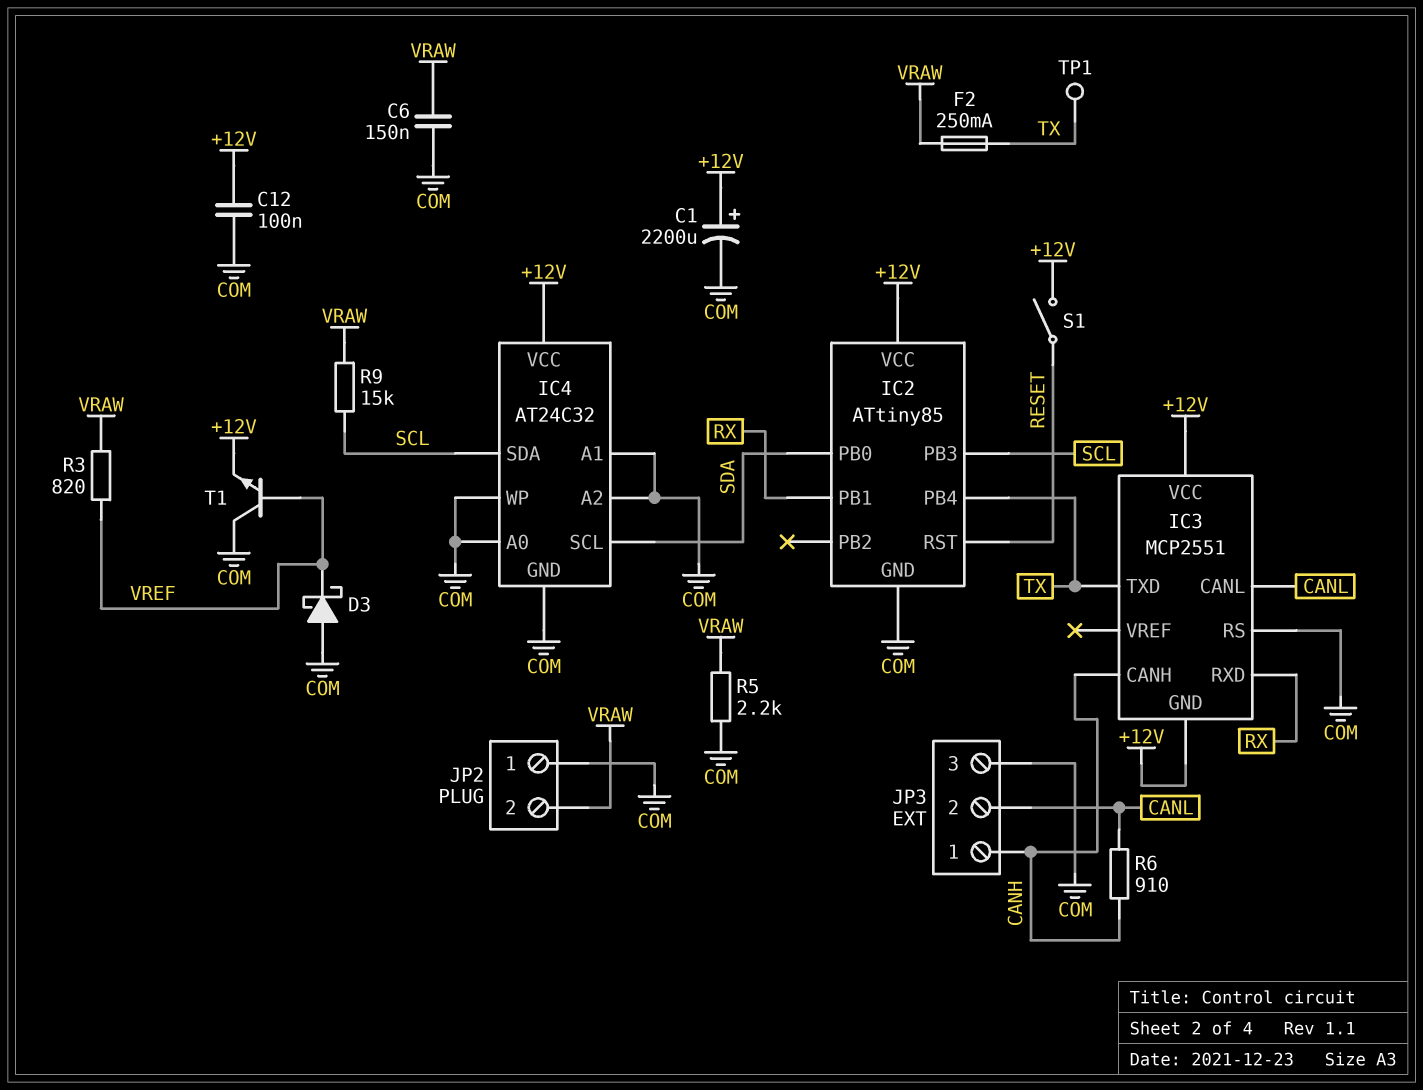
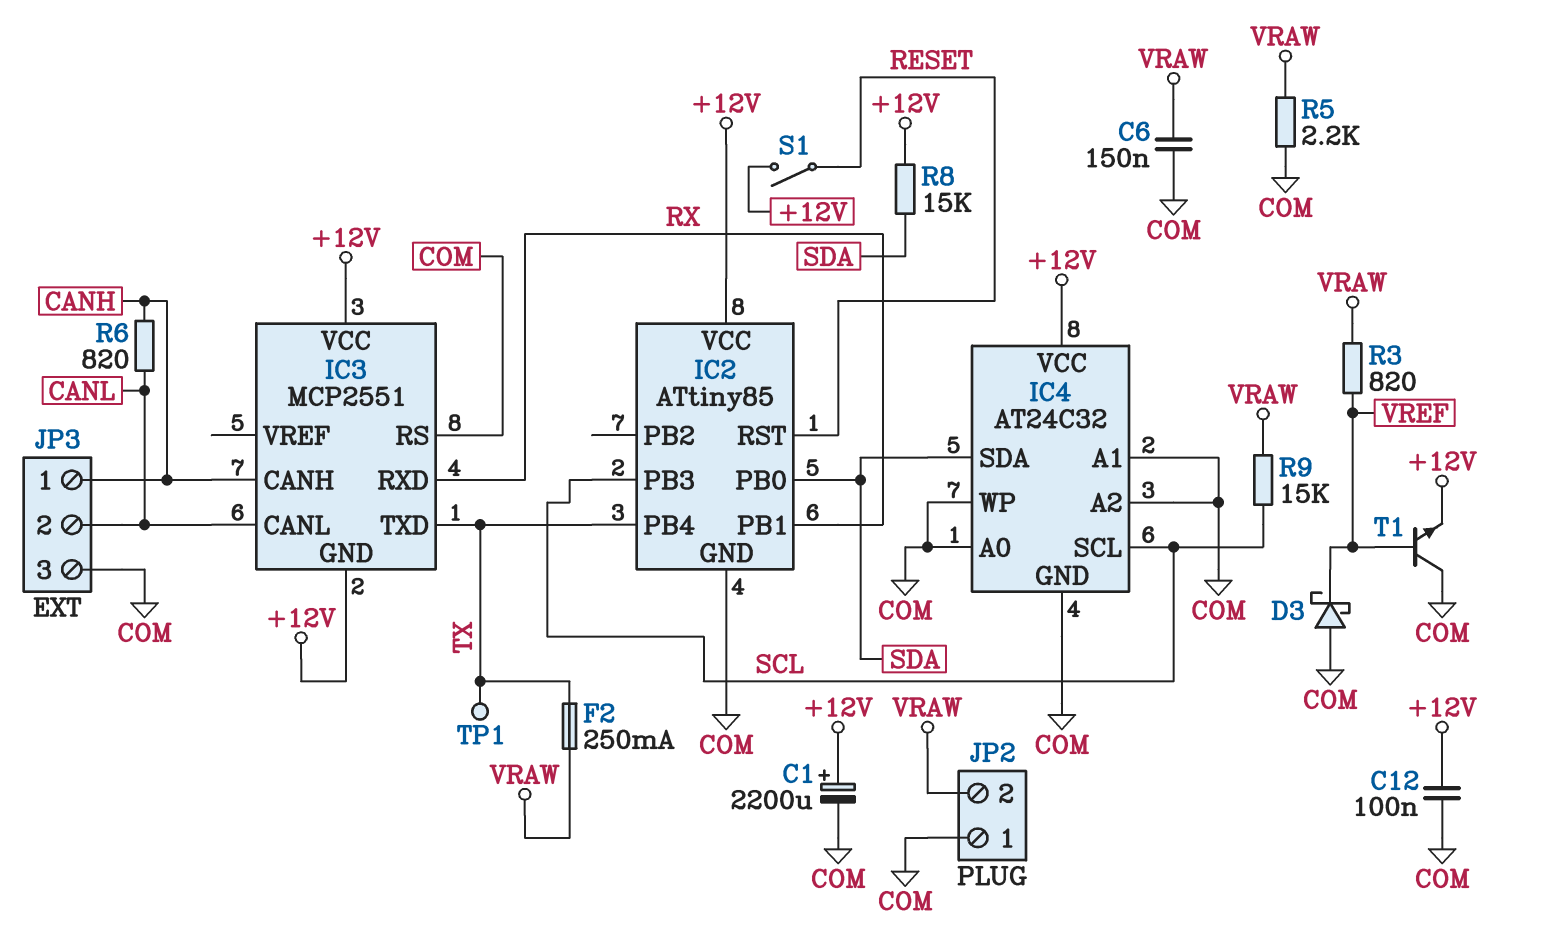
IC4 pin SCL: SDA -> SCL
IC4 pin SDA: SCL -> SDA
R6: 910 (CANH, CANL) -> 820 (CANH, CANL)
R8: none -> 15k (+12V, SDA)

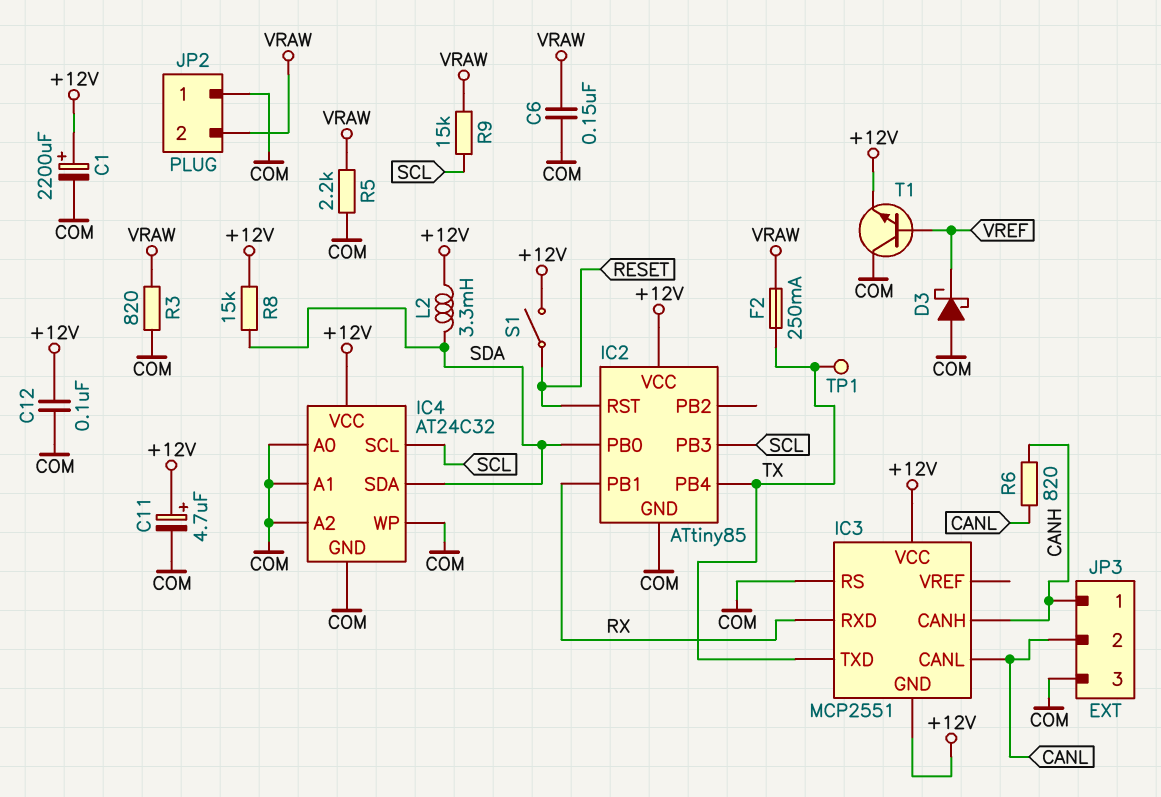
C11: none -> 4.7uF (plus +12V, minus COM)
L2: none -> 3.3mH (+12V, SDA)
R3: 820 (VRAW, VREF) -> 820 (COM, VRAW)

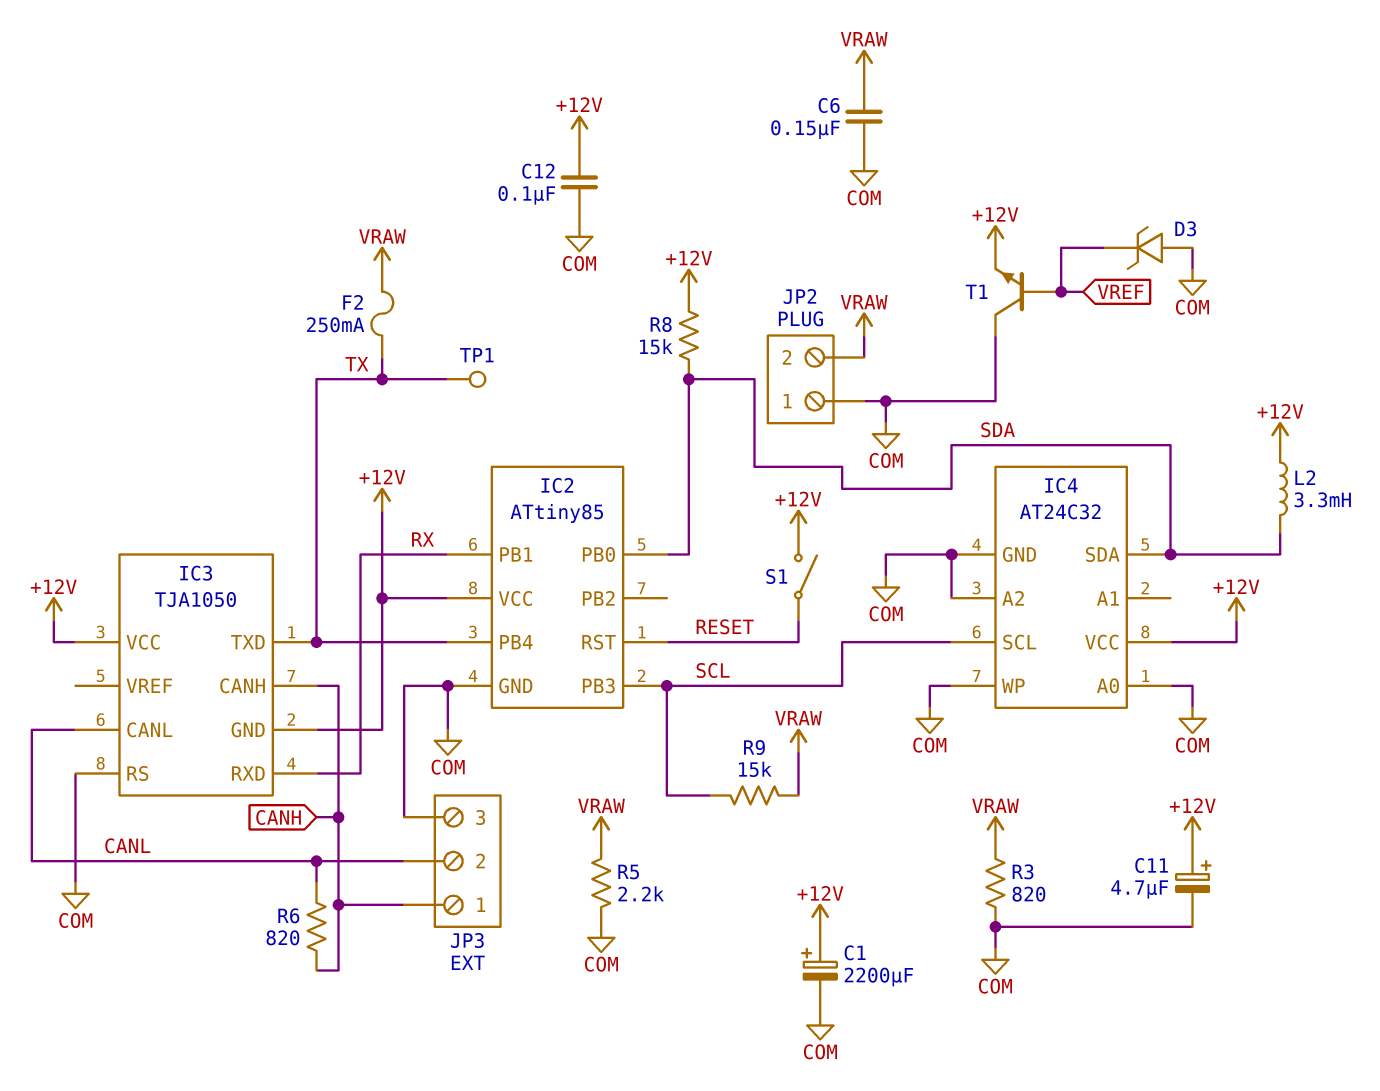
D3: schottky (A COM, K VREF) -> zener (A COM, K VREF)
IC3: MCP2551 -> TJA1050
IC4 pin A1: COM -> none

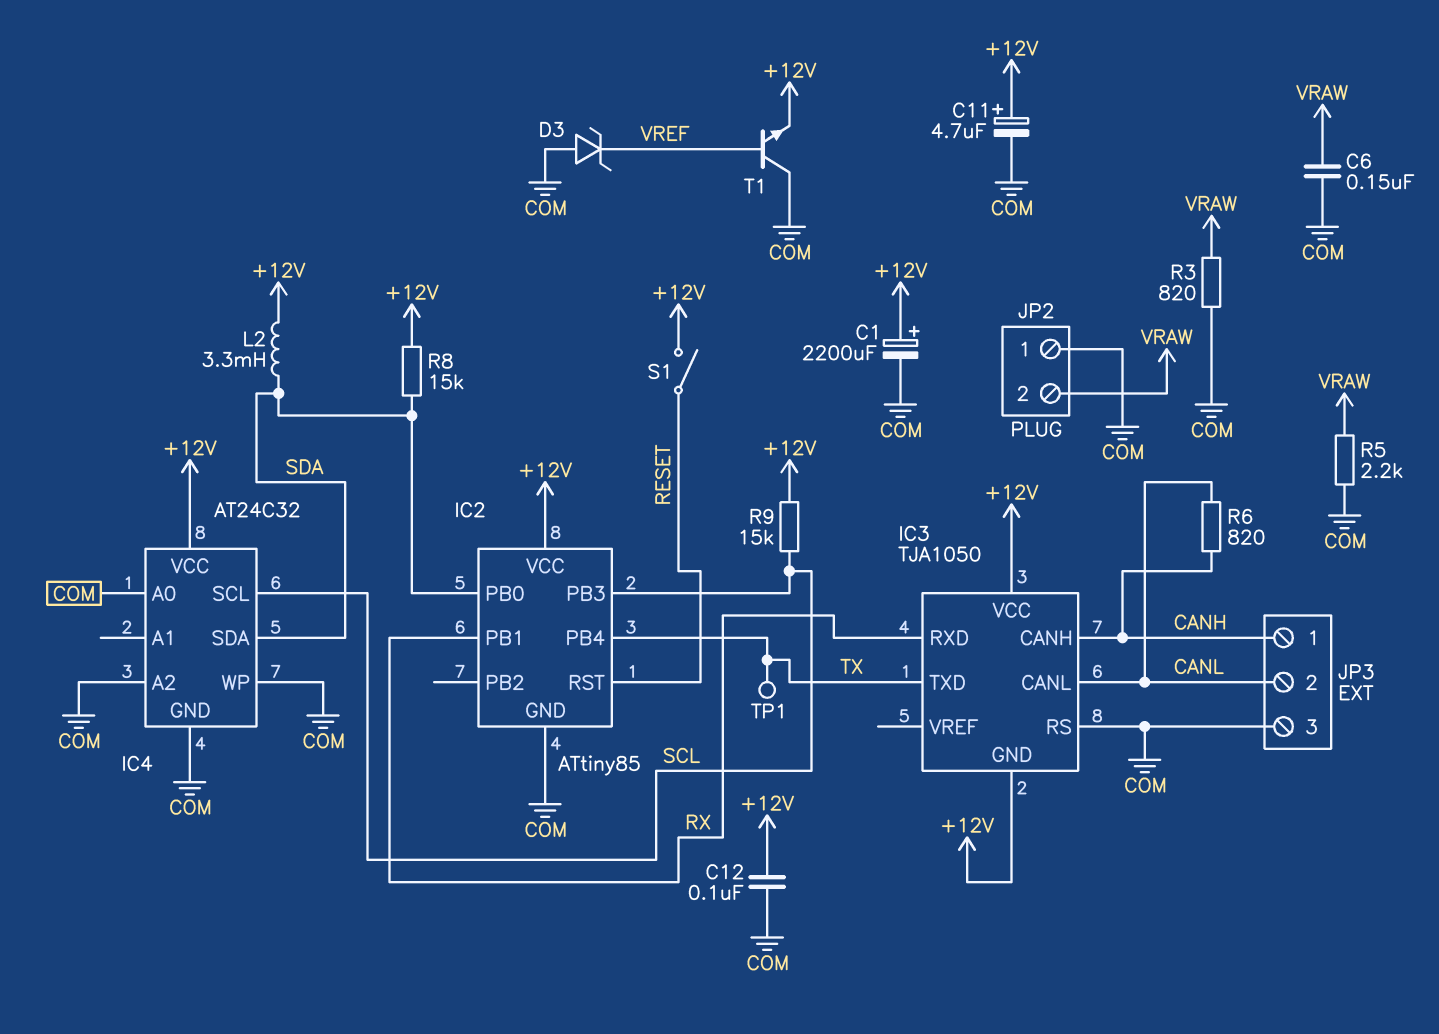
F2: 250mA (TX, VRAW) -> none
R9: 15k (SCL, VRAW) -> 15k (+12V, SCL)

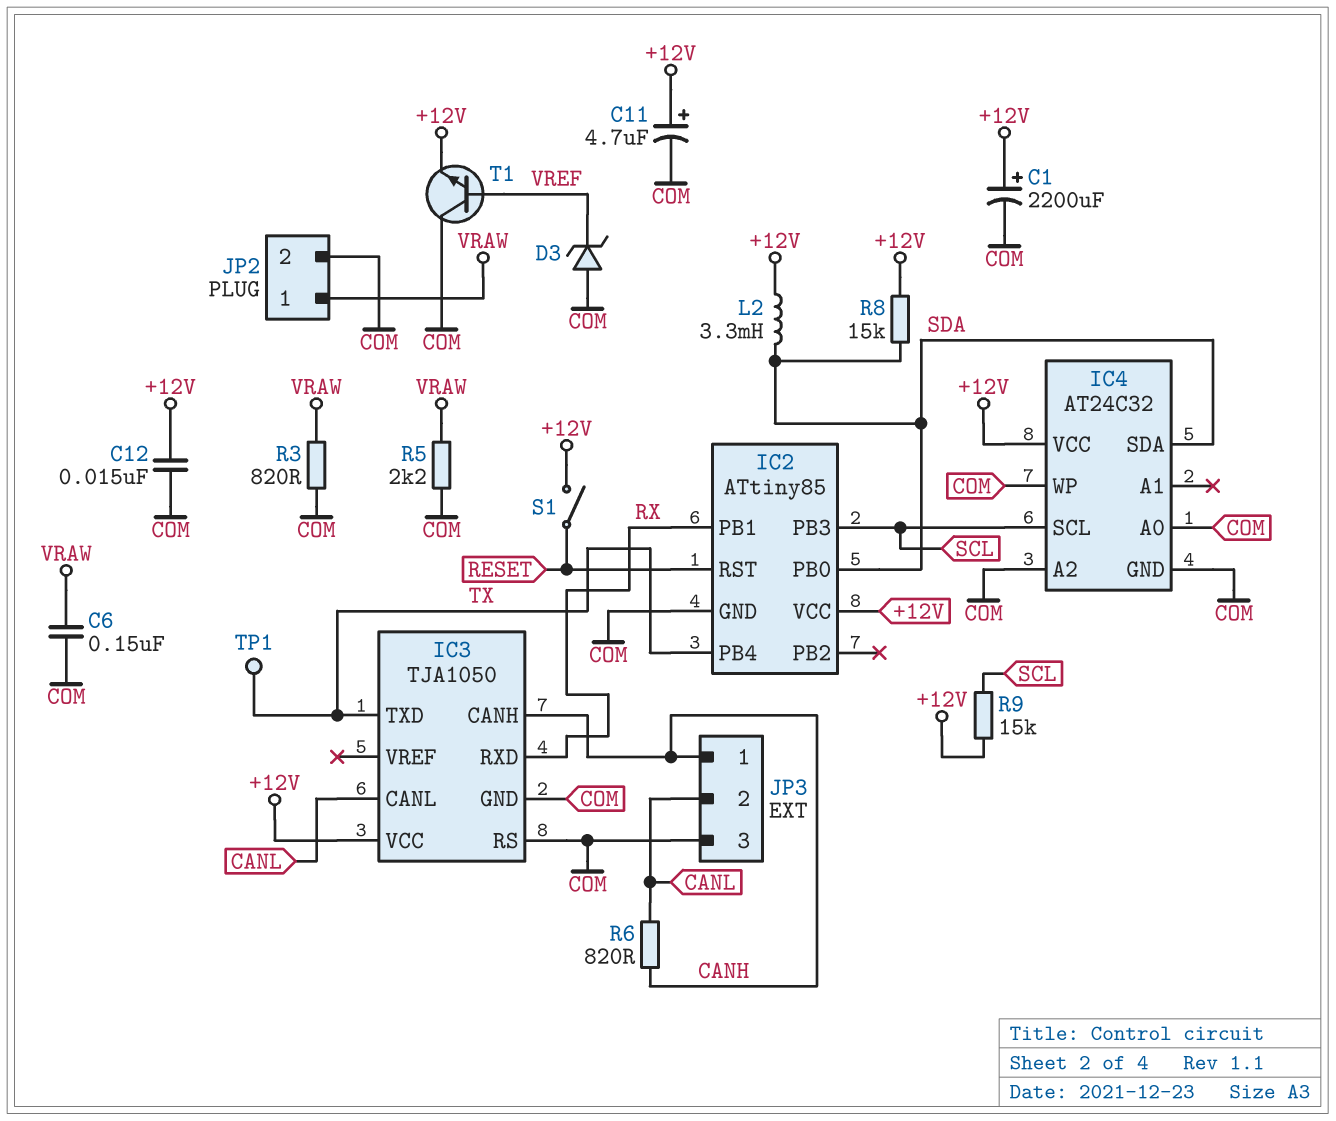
C12: 100nF (+12V, COM) -> 15nF (+12V, COM)
IC3 pin GND: +12V -> COM
JP2 pin 1: COM -> VRAW
JP2 pin 2: VRAW -> COM

